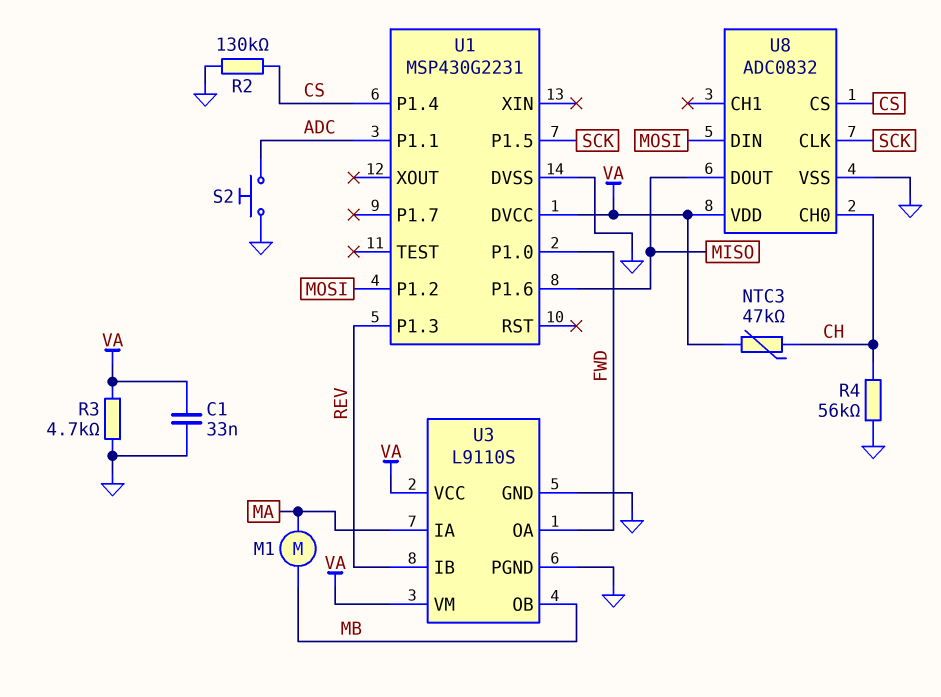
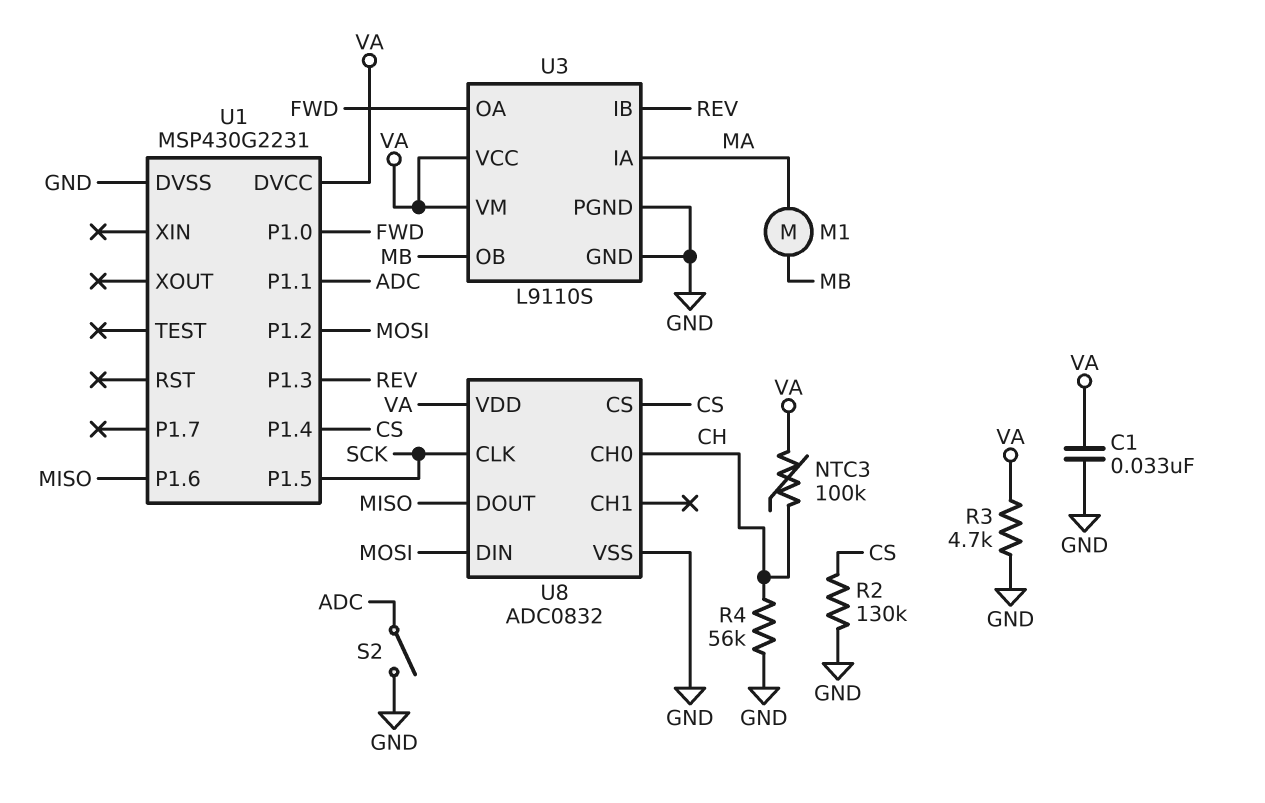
NTC3: 47k (CH, VA) -> 100k (CH, VA)
S2: button (ADC, GND) -> switch (ADC, GND)

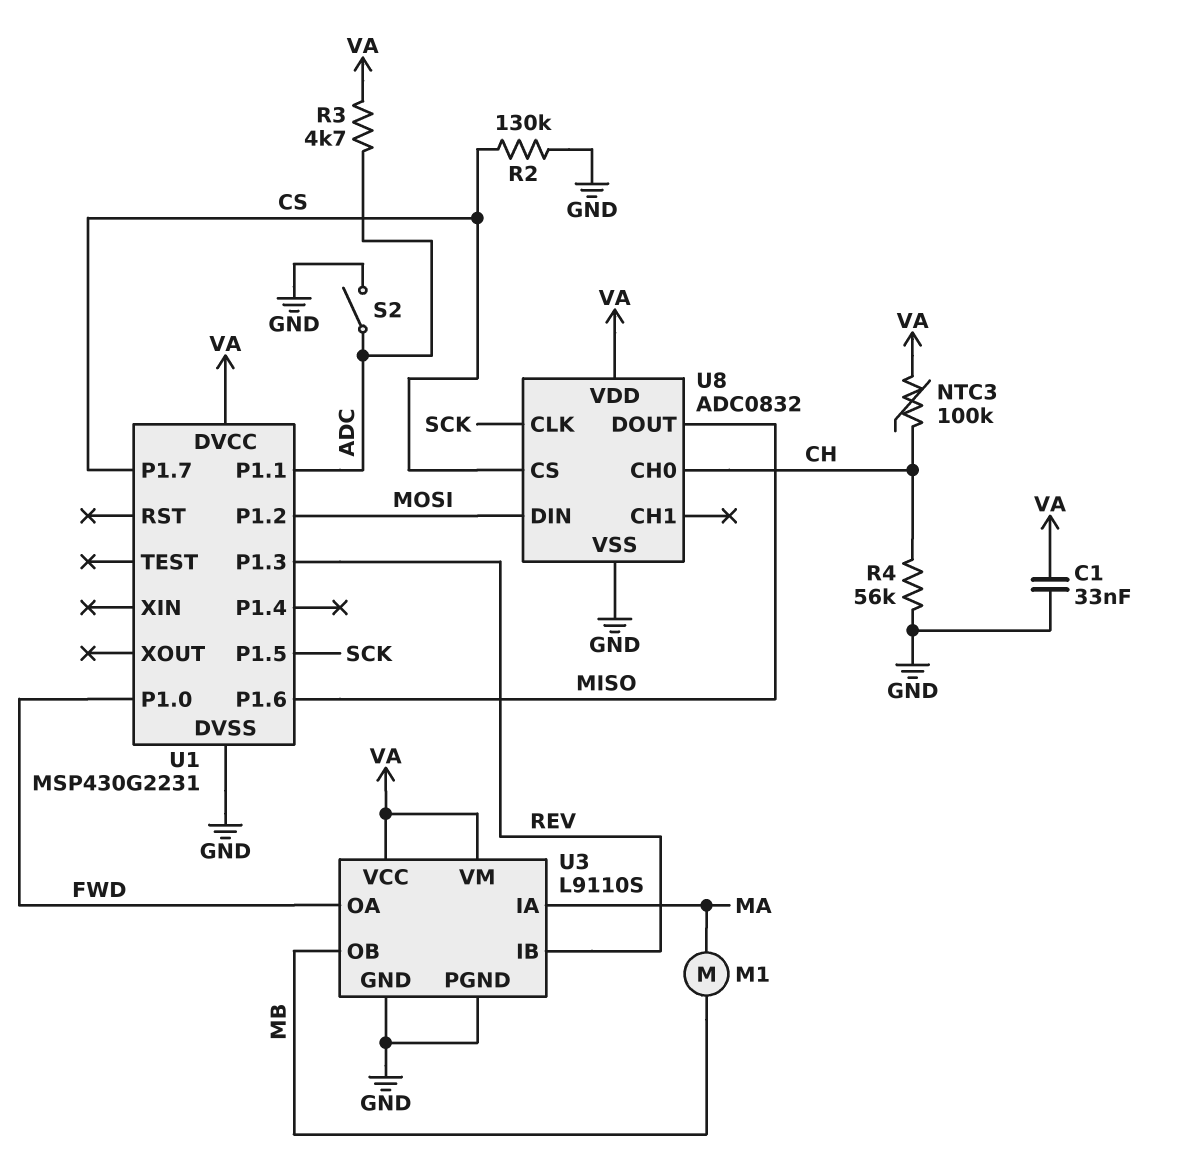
R3: 4.7k (GND, VA) -> 4.7k (ADC, VA)
U1 pin P1.4: CS -> none
U1 pin P1.7: none -> CS

